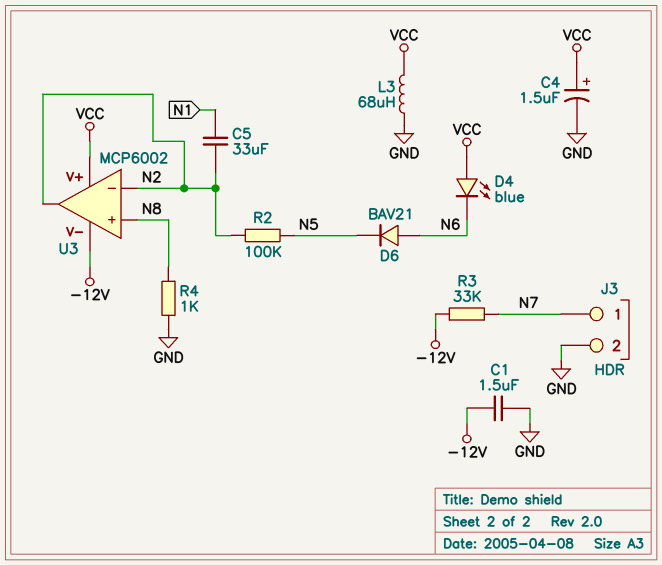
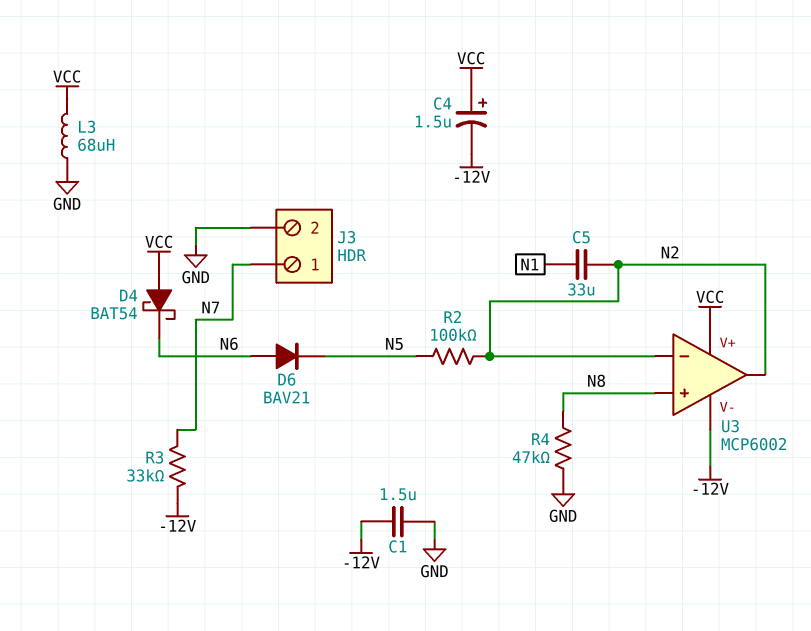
C4: 1.5uF (plus VCC, minus GND) -> 1.5uF (plus VCC, minus -12V)
D4: LED blue (A VCC, K N6) -> schottky BAT54 (A VCC, K N6)
R4: 1k (GND, N8) -> 47k (GND, N8)

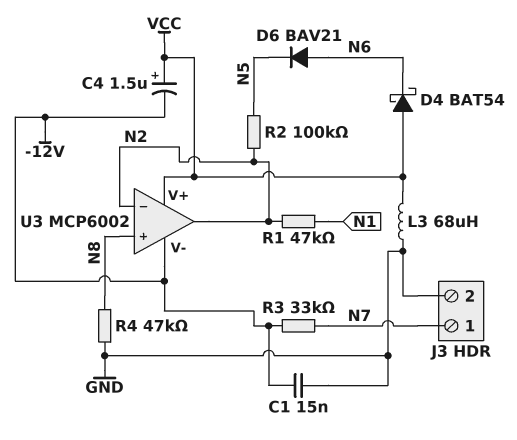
C1: 1.5uF (-12V, GND) -> 15nF (-12V, GND)
C5: 33uF (N1, N2) -> none
R1: none -> 47k (N1, N2)

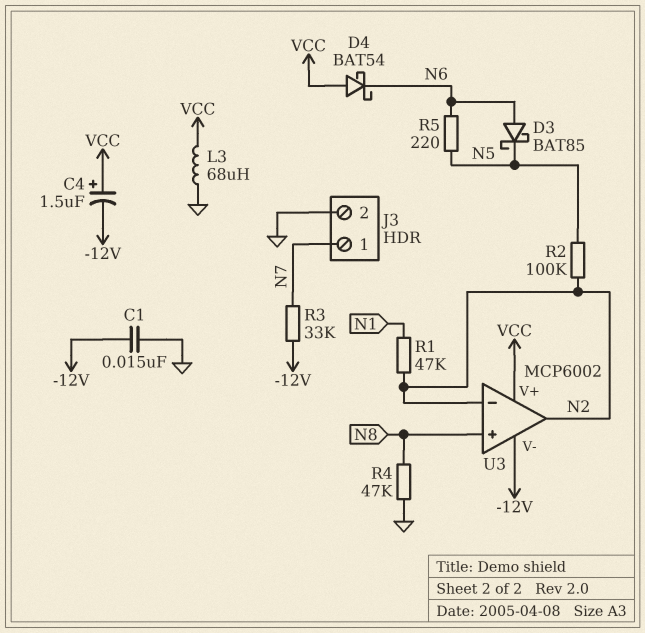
D3: none -> schottky BAT85 (A N6, K N5)
D6: diode BAV21 (A N6, K N5) -> none
R5: none -> 220 (N5, N6)

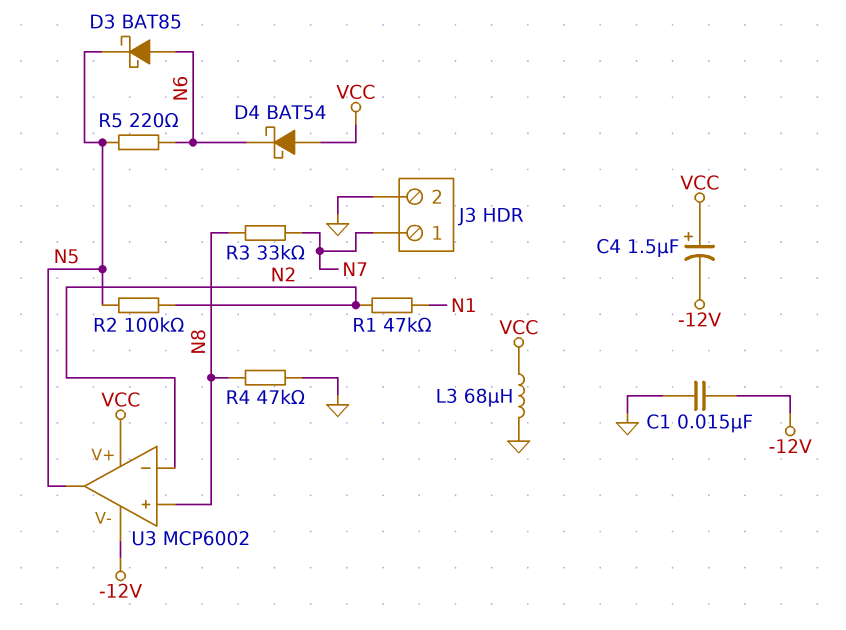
R3: 33k (-12V, N7) -> 33k (N7, N8)
U3 pin out: N2 -> N5

